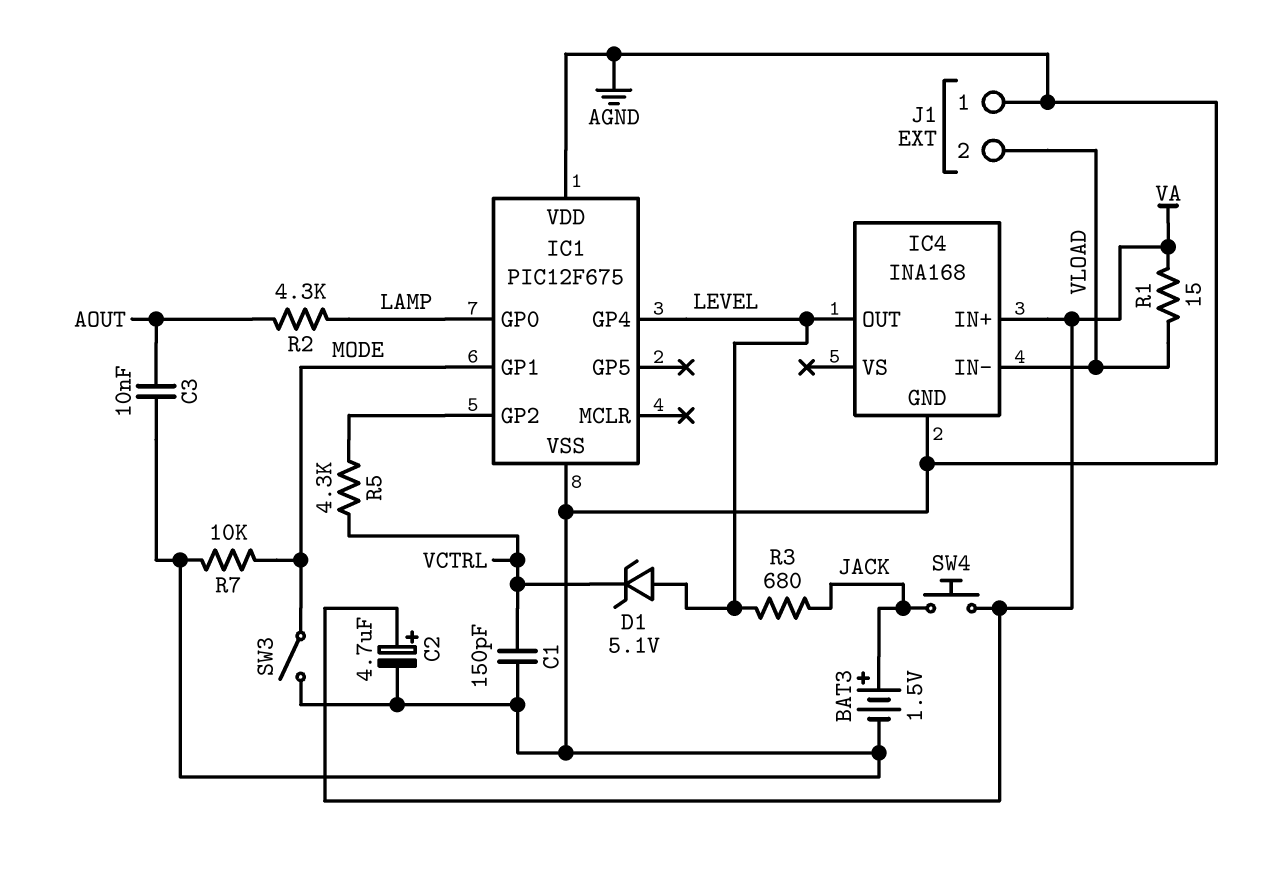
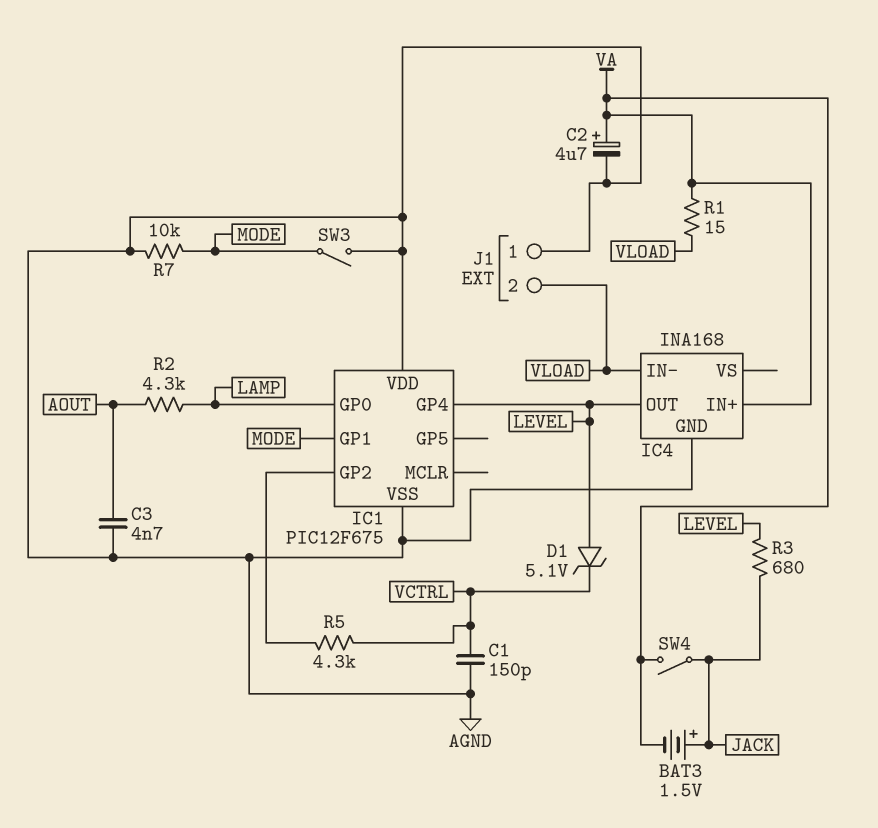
BAT3: 1.5V (plus JACK, minus AGND) -> 1.5V (plus JACK, minus VA)
C3: 10nF (AGND, AOUT) -> 4.7nF (AGND, AOUT)
SW4: button (JACK, VA) -> switch (JACK, VA)

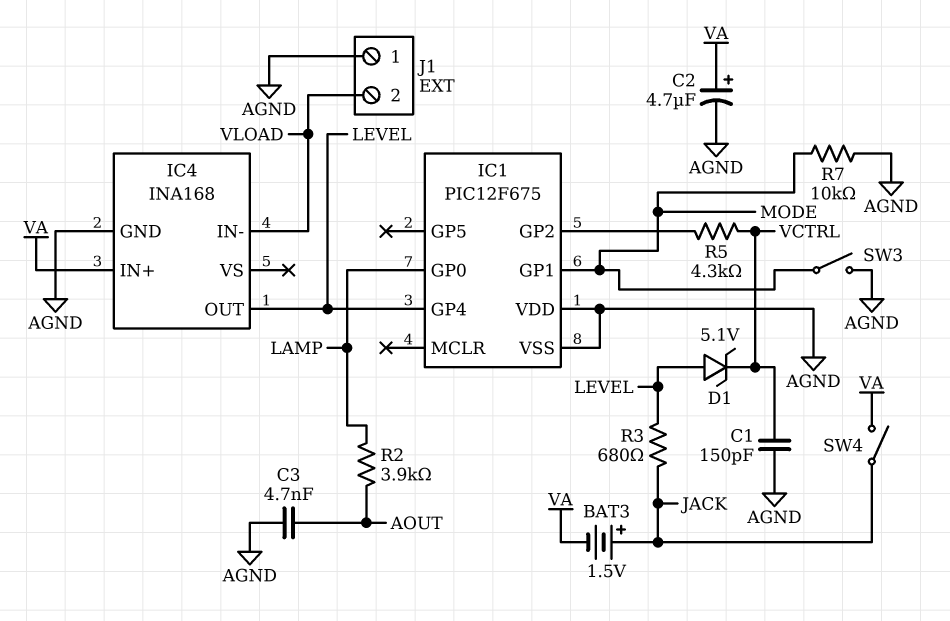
R1: 15 (VA, VLOAD) -> none
R2: 4.3k (AOUT, LAMP) -> 3.9k (AOUT, LAMP)

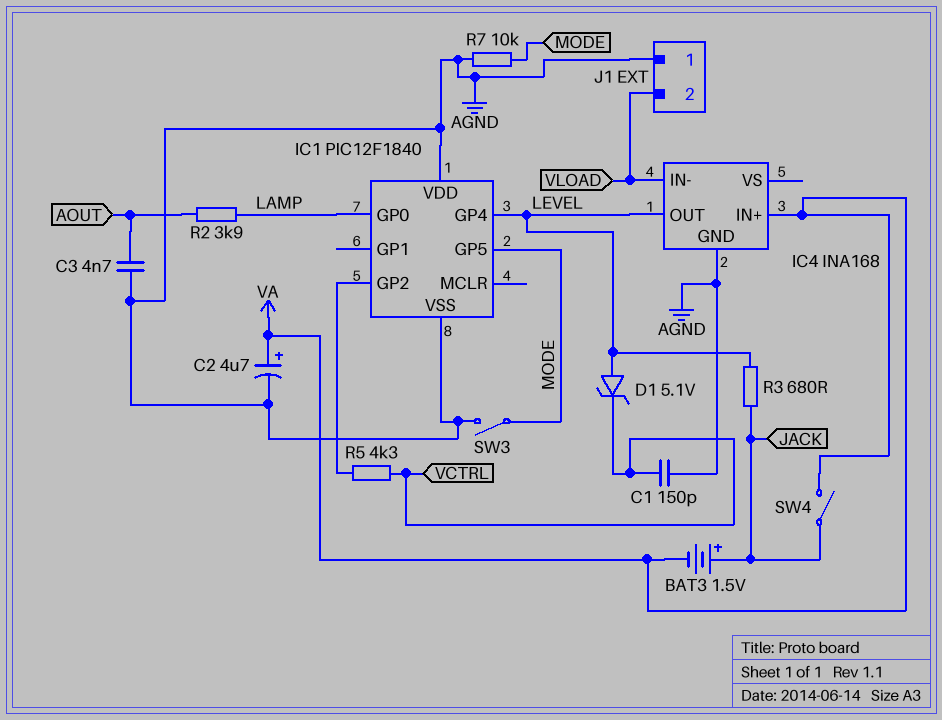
IC1: PIC12F675 -> PIC12F1840
IC1 pin GP1: MODE -> none
IC1 pin GP5: none -> MODE

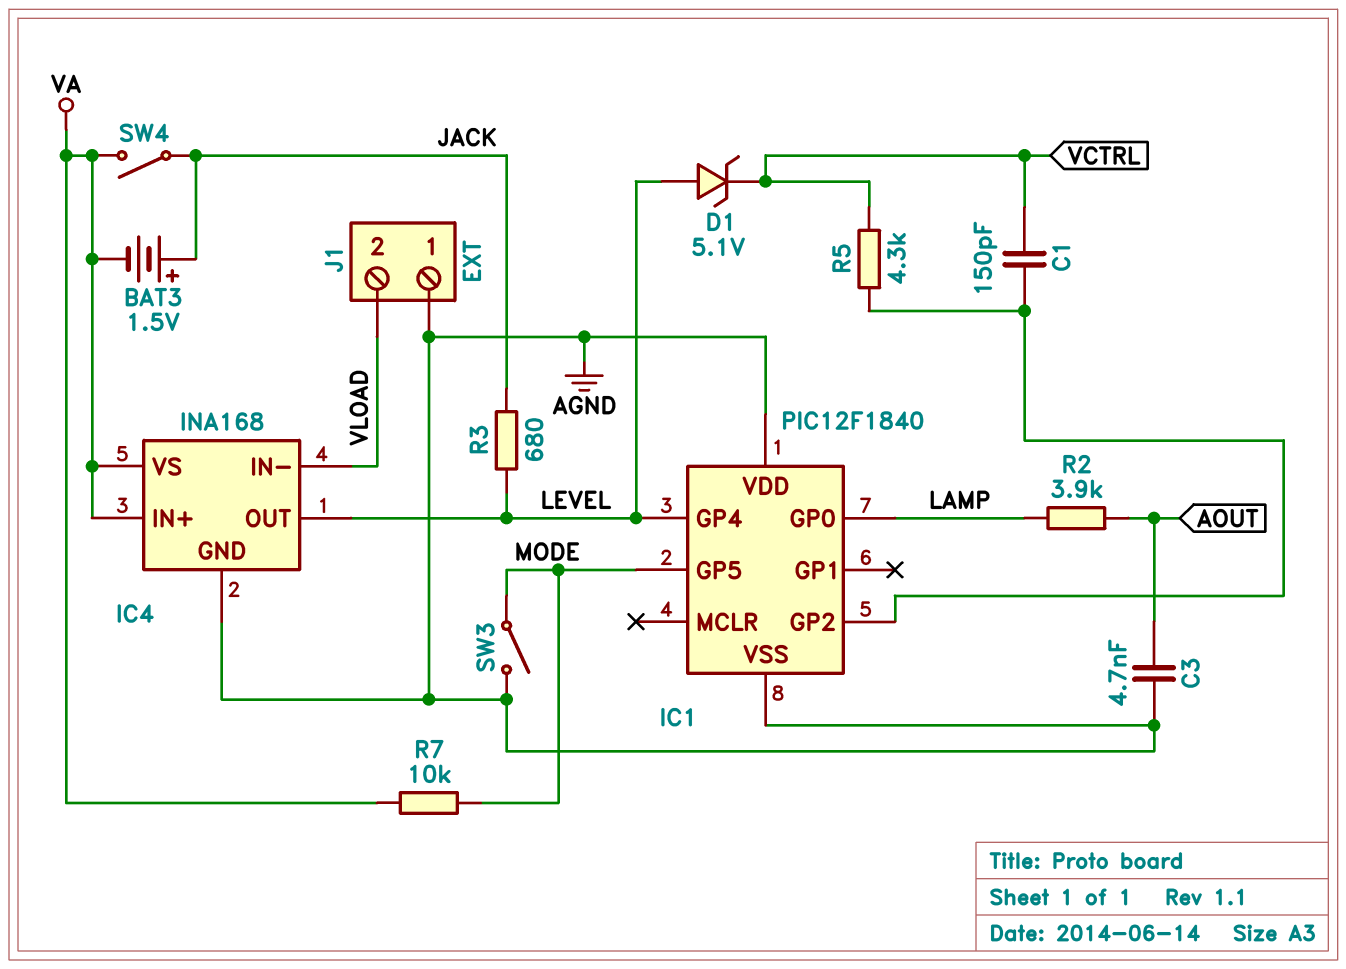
C1: 150pF (AGND, VCTRL) -> 150pF (IC1/GP2, VCTRL)
C2: 4.7uF (plus VA, minus AGND) -> none
IC4 pin VS: none -> VA
R7: 10k (AGND, MODE) -> 10k (MODE, VA)

